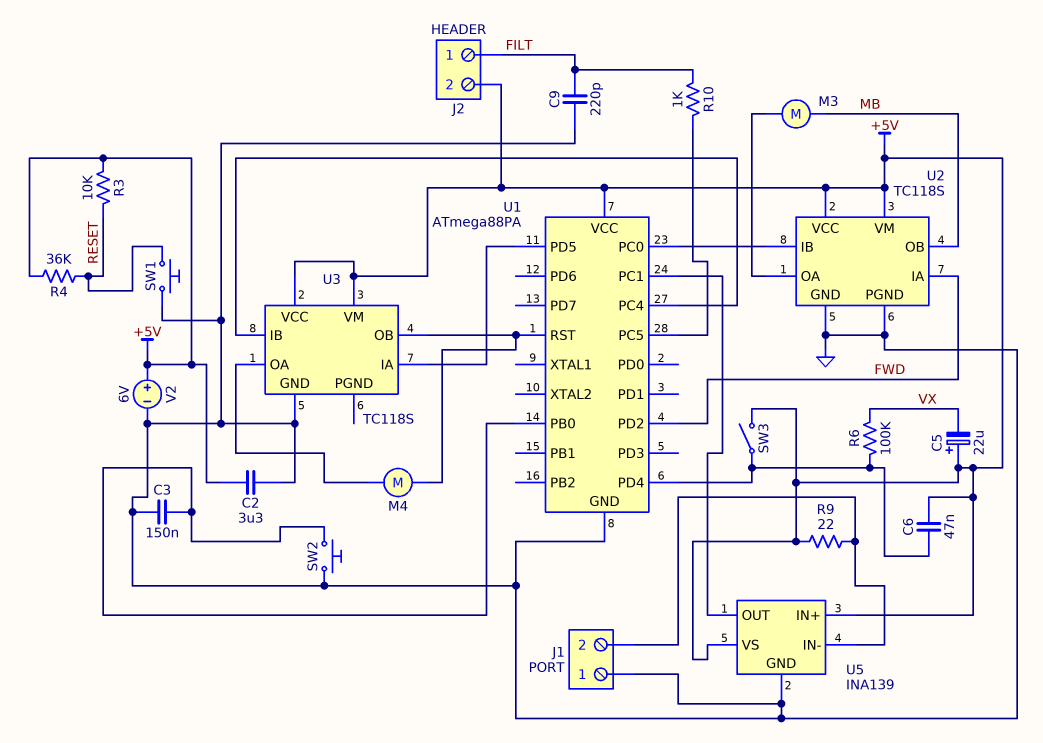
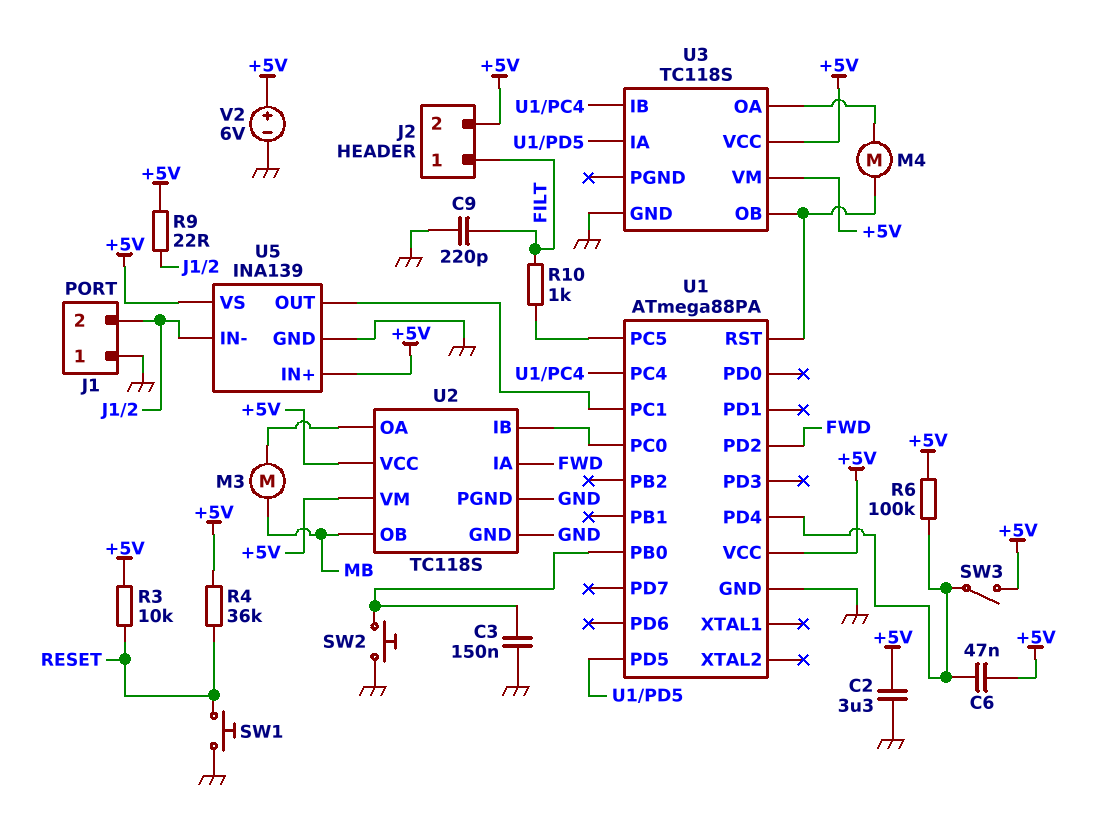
C5: 22uF (plus +5V, minus VX) -> none
R6: 100k (U1/PD4, VX) -> 100k (+5V, U1/PD4)

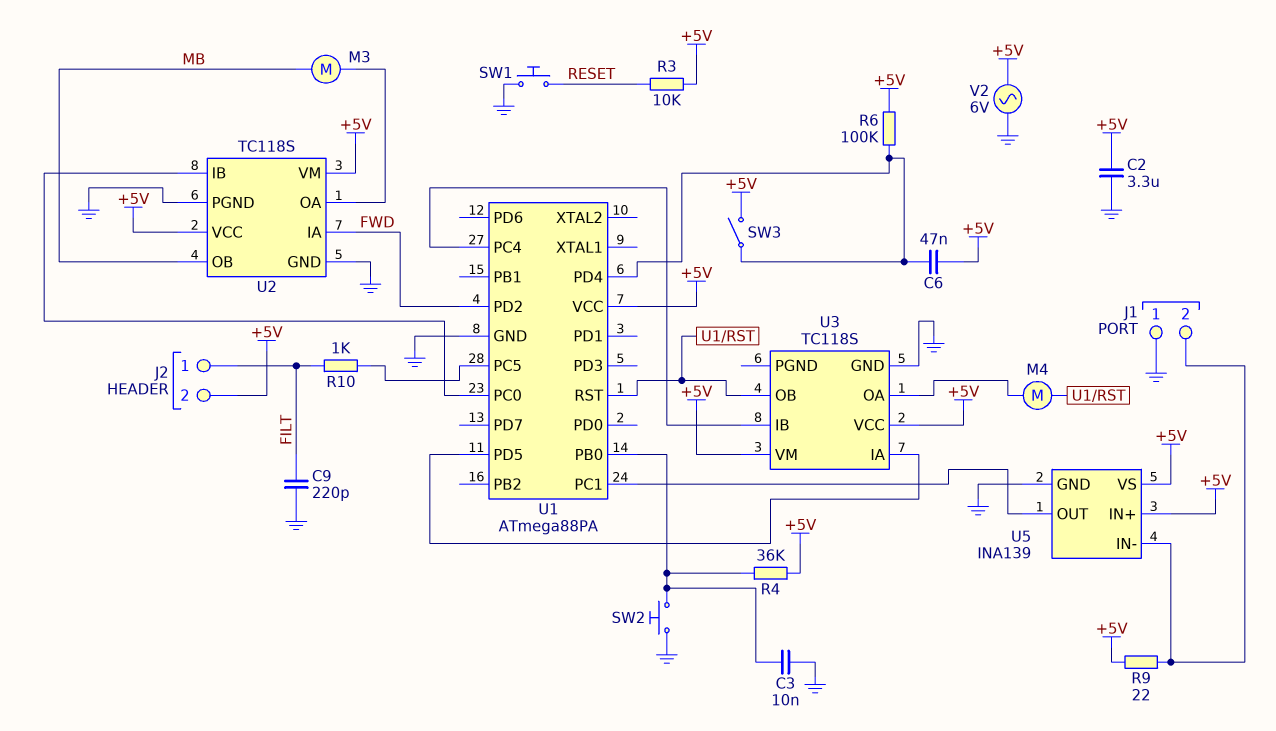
C3: 150nF (GND, U1/PB0) -> 10nF (GND, U1/PB0)
R4: 36k (+5V, RESET) -> 36k (+5V, U1/PB0)
V2: 6V (plus +5V, minus GND) -> AC 6V (+5V, GND)

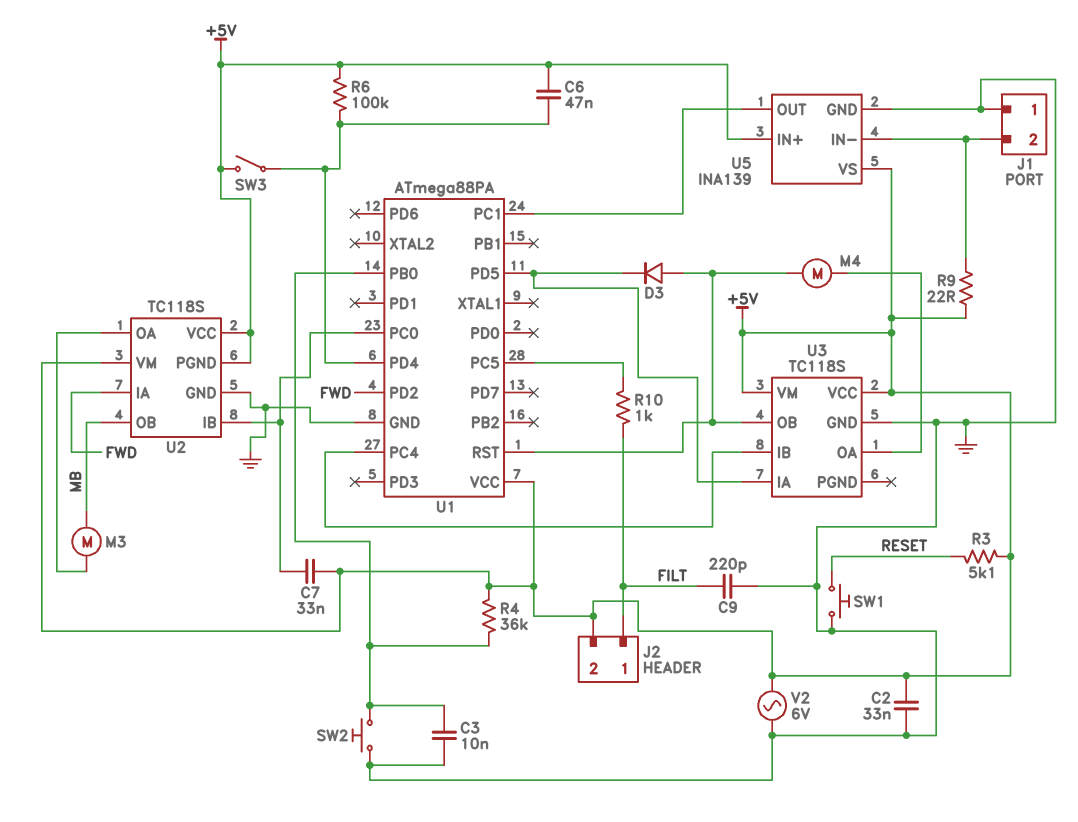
C2: 3.3uF (+5V, GND) -> 33nF (+5V, GND)
C7: none -> 33nF (+5V, U1/PC0)
D3: none -> diode (A U1/RST, K U1/PD5)
R3: 10k (+5V, RESET) -> 5.1k (+5V, RESET)
U2 pin PGND: GND -> +5V

